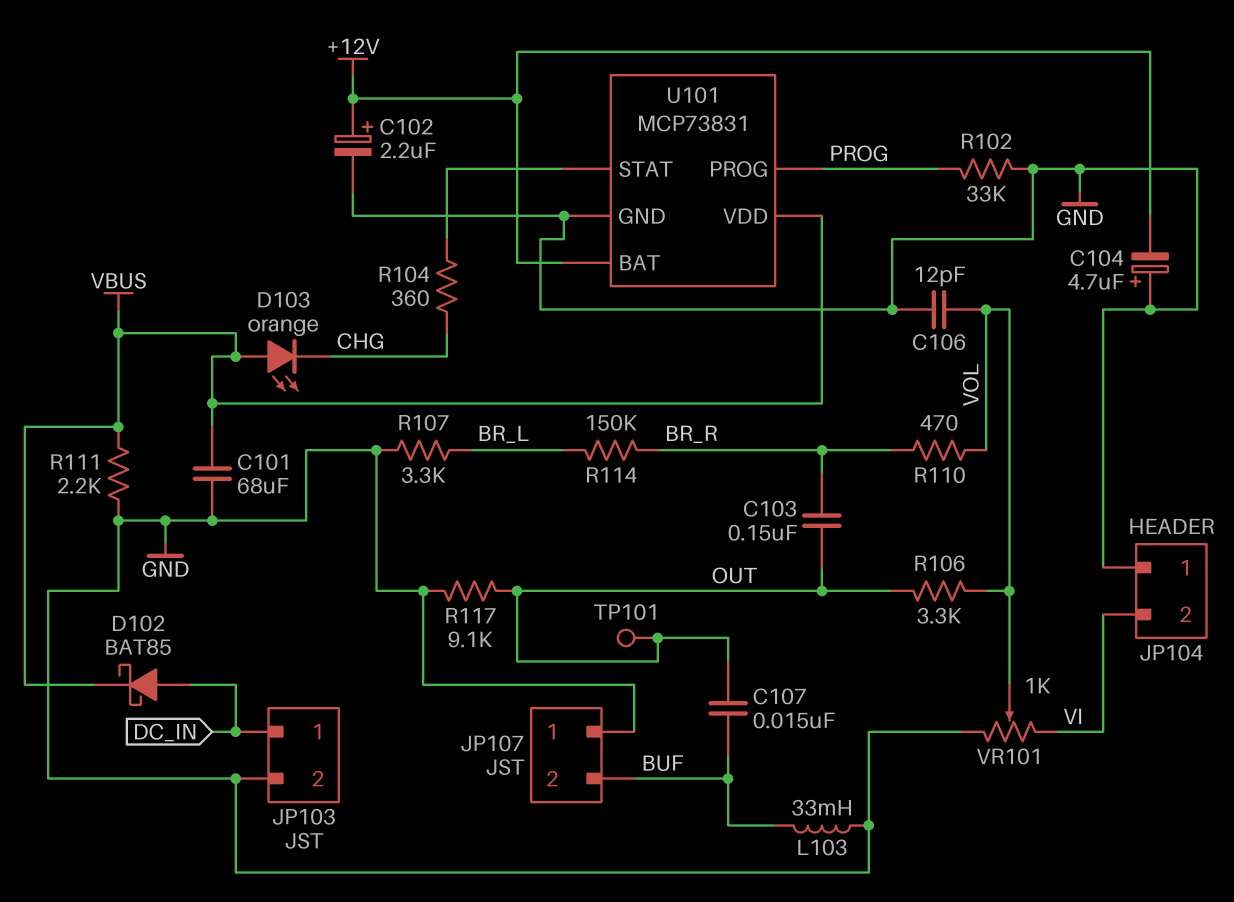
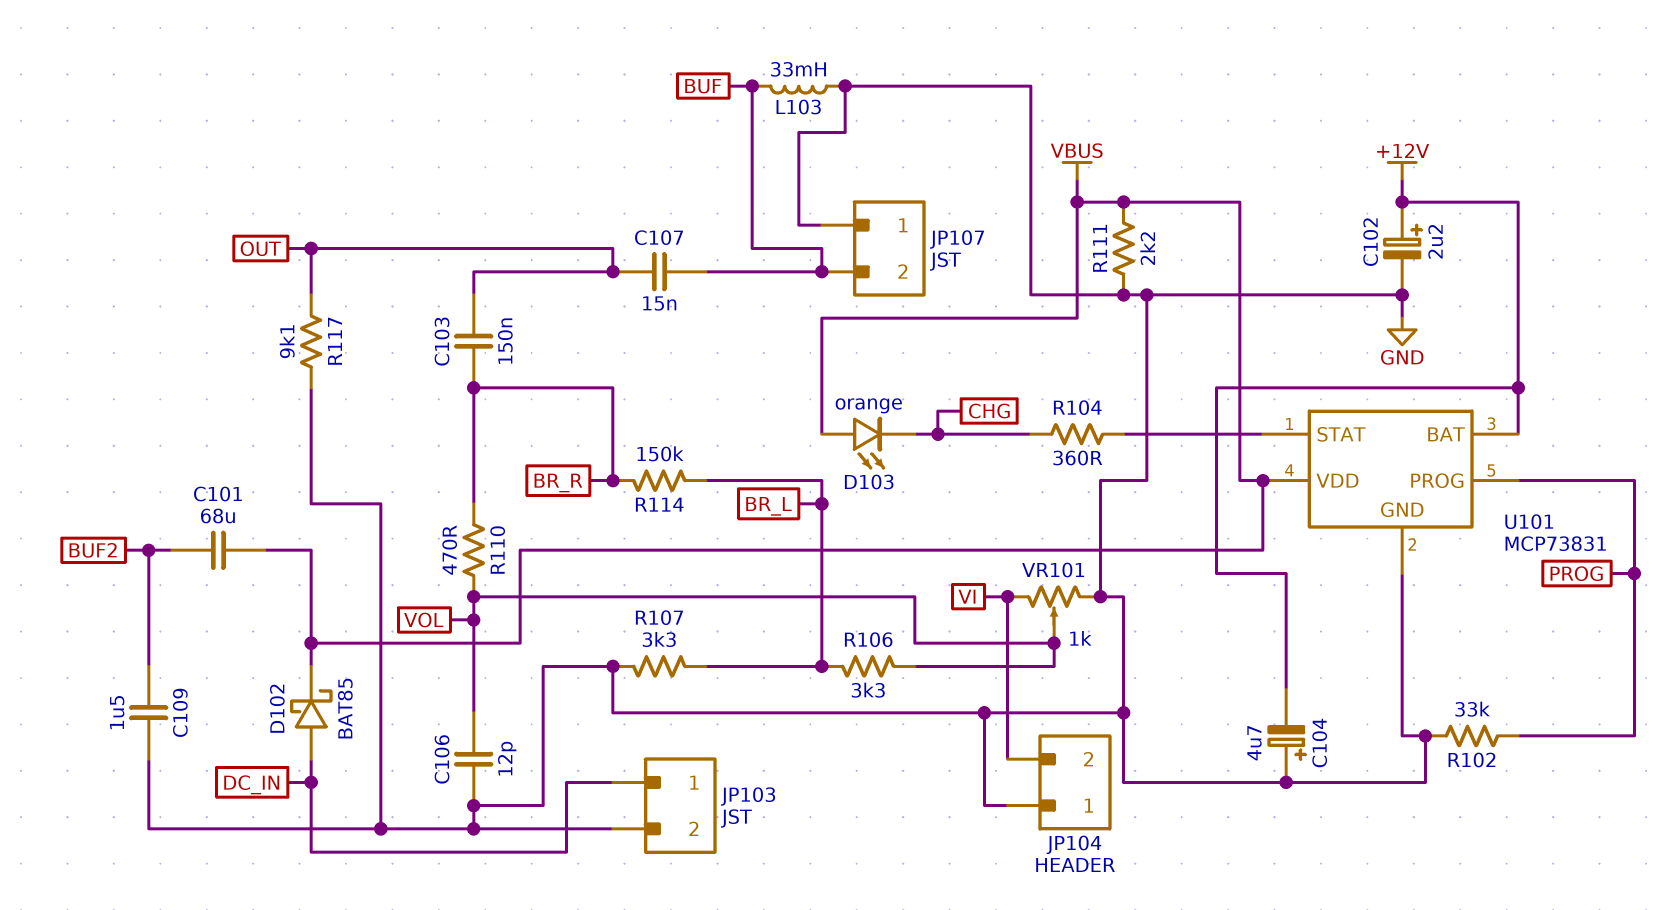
C101: 68uF (GND, VBUS) -> 68uF (BUF2, VBUS)
C109: none -> 1.5uF (BUF2, GND)
R106: 3.3k (OUT, VOL) -> 3.3k (BR_L, VOL)
TP101: test point (OUT) -> none

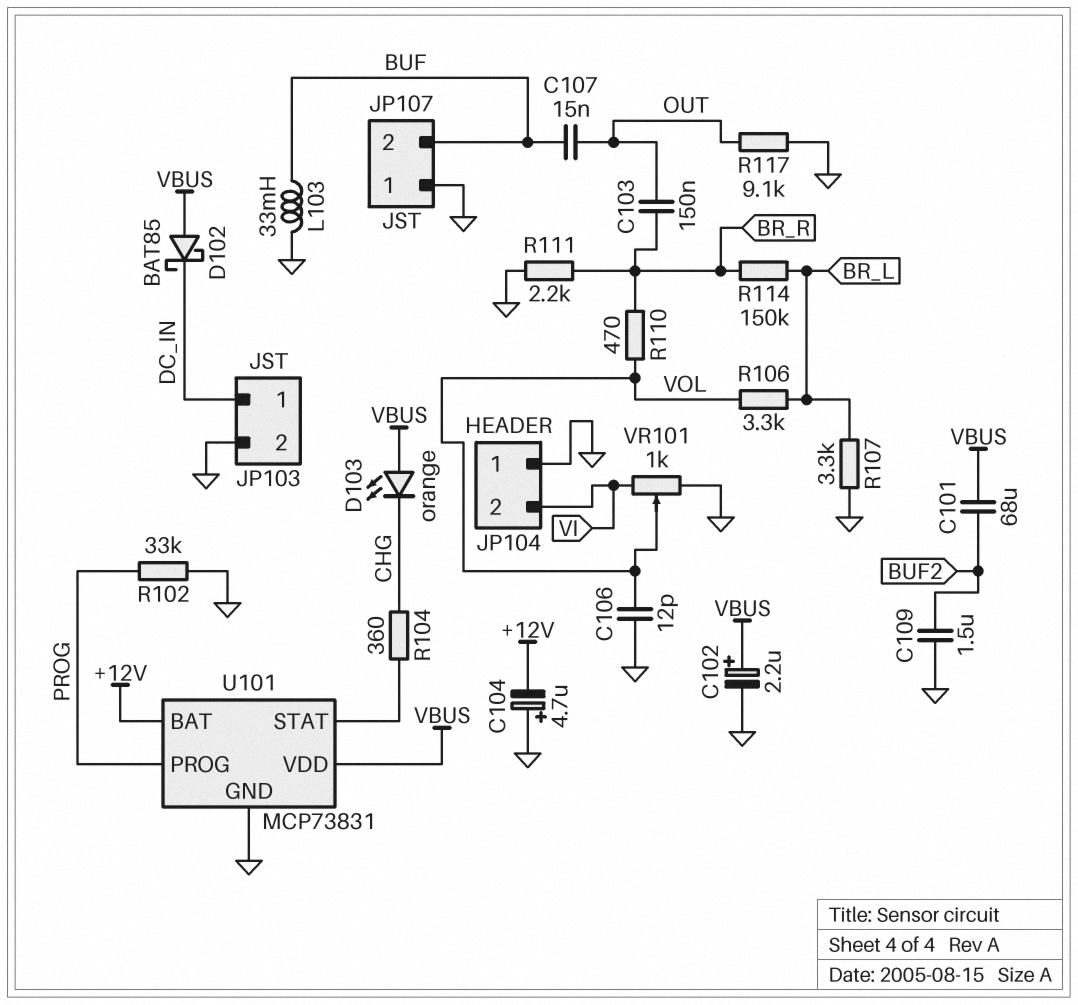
C102: 2.2uF (plus +12V, minus GND) -> 2.2uF (plus VBUS, minus GND)
D102: schottky BAT85 (A DC_IN, K VBUS) -> schottky BAT85 (A VBUS, K DC_IN)
R111: 2.2k (GND, VBUS) -> 2.2k (BR_R, GND)

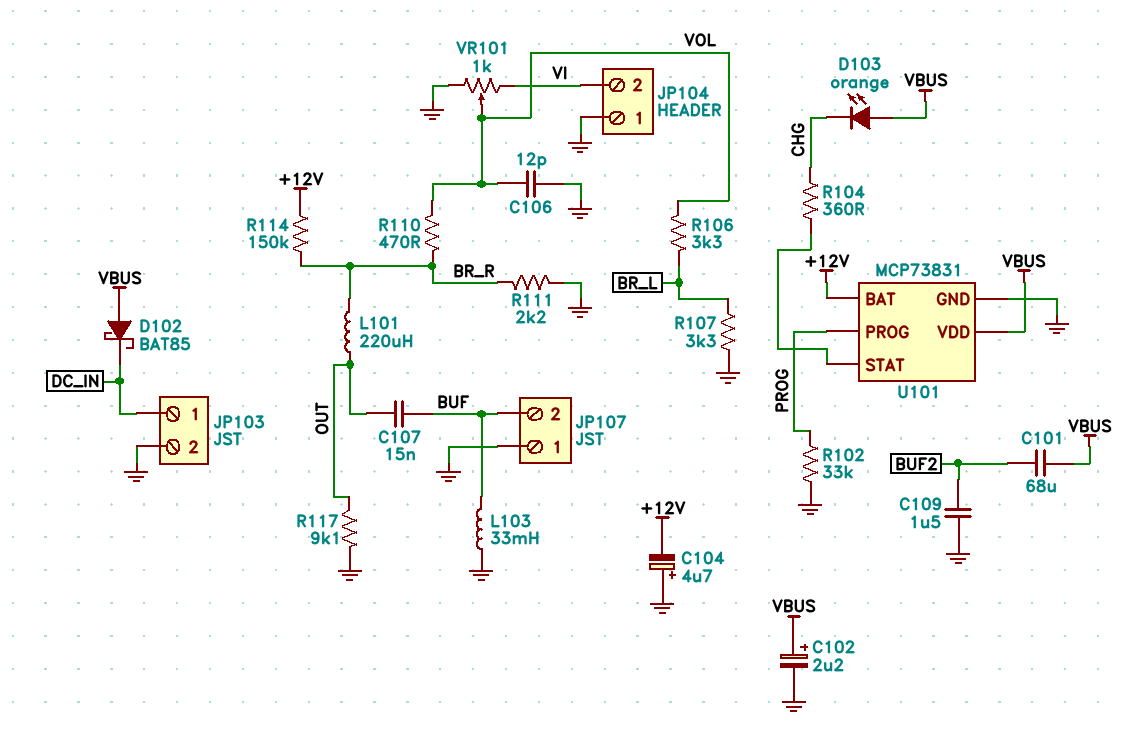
C103: 150nF (BR_R, OUT) -> none
L101: none -> 220uH (BR_R, OUT)
R114: 150k (BR_L, BR_R) -> 150k (+12V, BR_R)

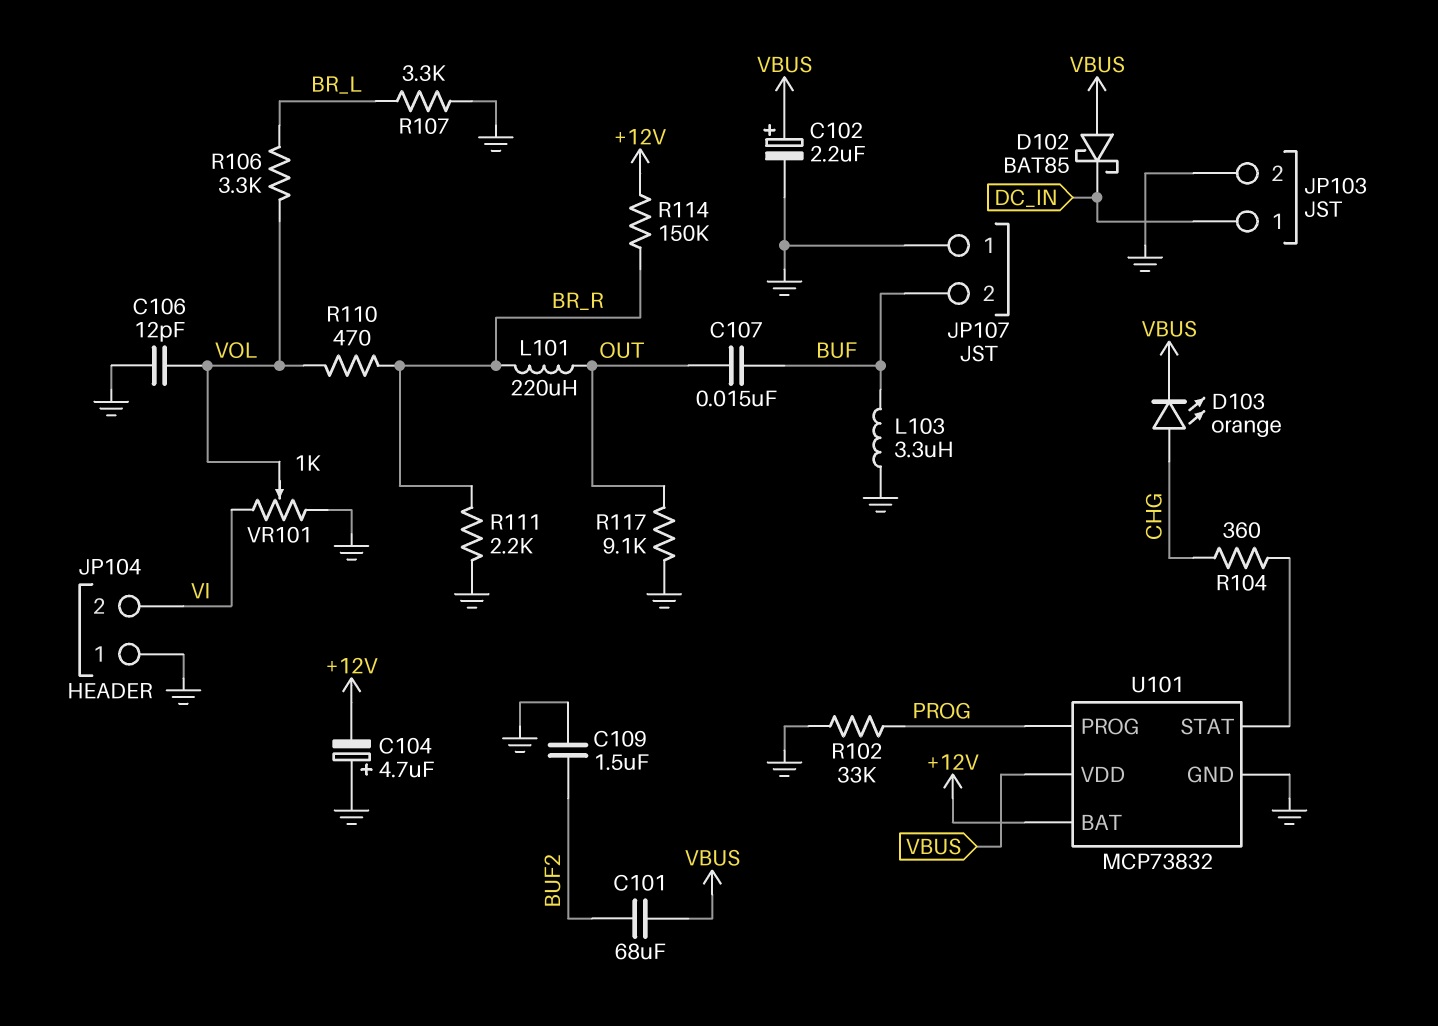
D103: LED orange (A VBUS, K CHG) -> LED orange (A CHG, K VBUS)
L103: 33mH (BUF, GND) -> 3.3uH (BUF, GND)
U101: MCP73831 -> MCP73832

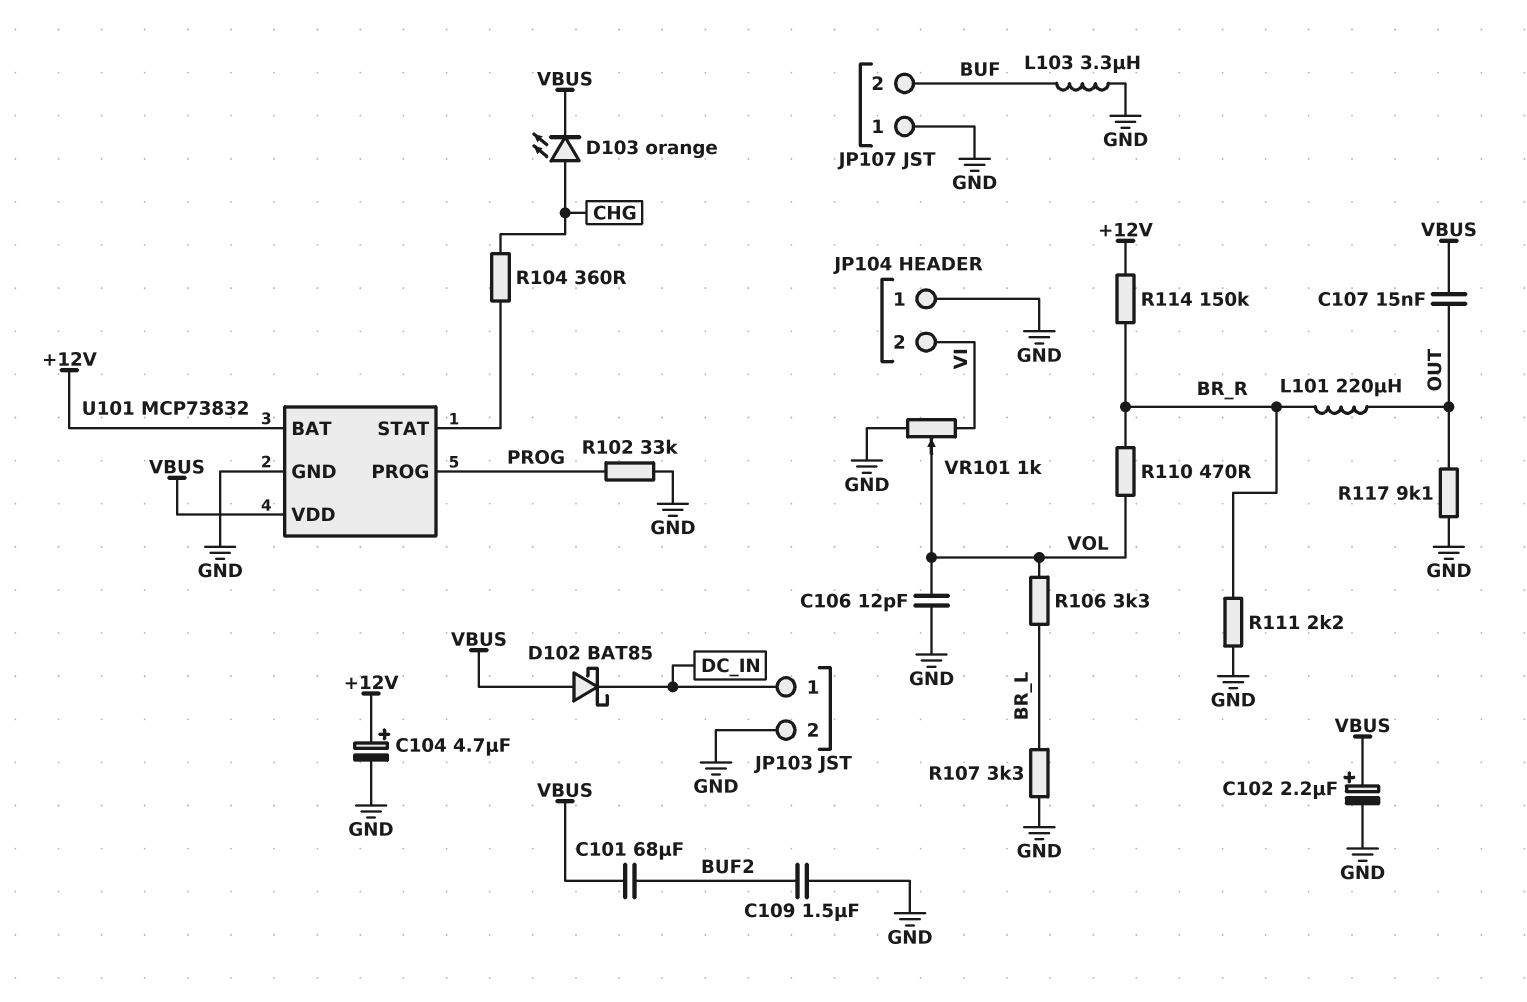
C104: 4.7uF (plus GND, minus +12V) -> 4.7uF (plus +12V, minus GND)
C107: 15nF (BUF, OUT) -> 15nF (OUT, VBUS)

